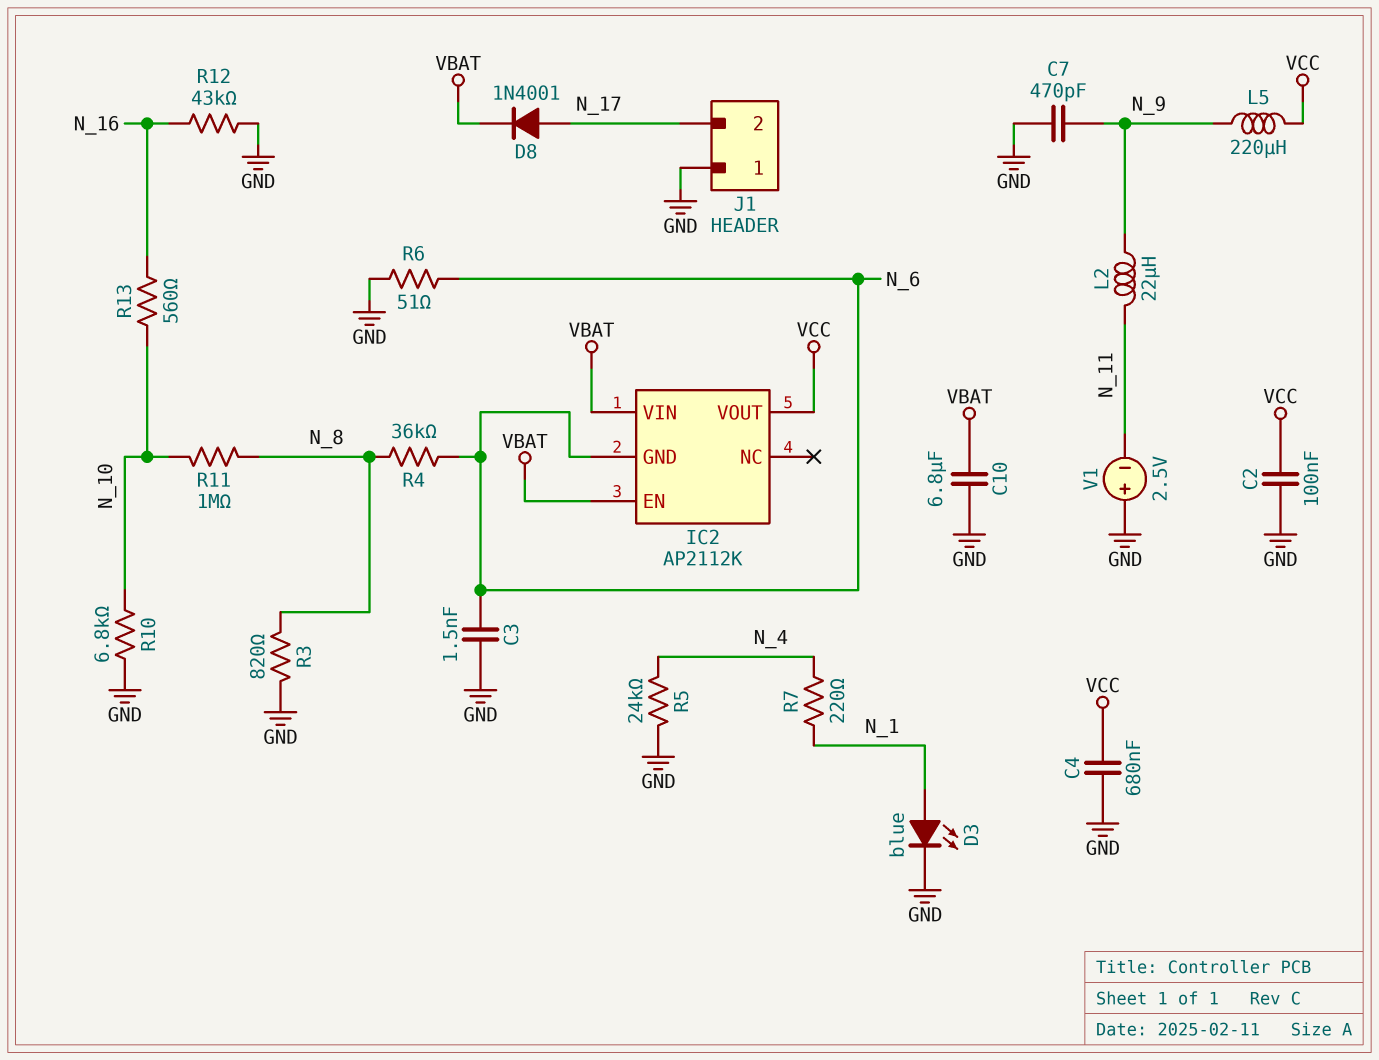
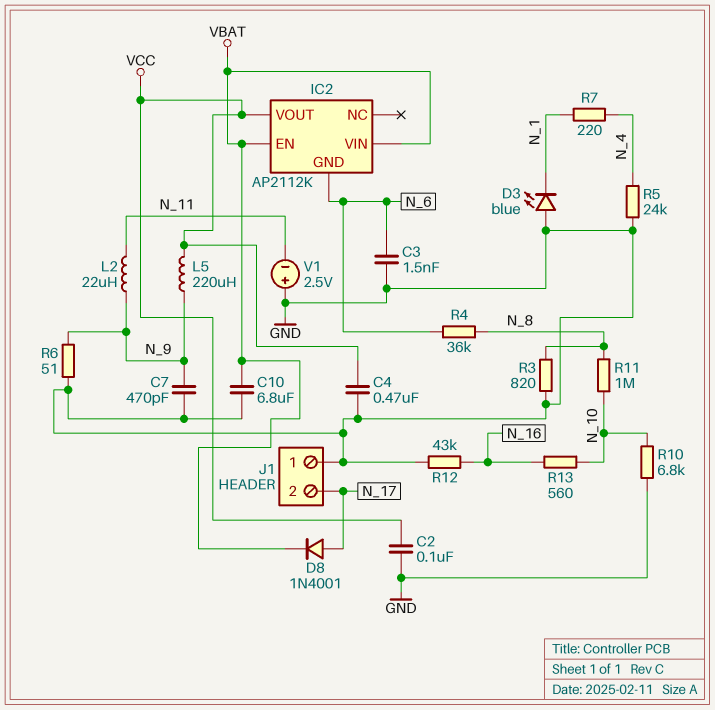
C4: 680nF (GND, VCC) -> 470nF (GND, VCC)
D3: LED blue (A N_1, K GND) -> LED blue (A GND, K N_1)
R6: 51 (GND, N_6) -> 51 (GND, N_9)

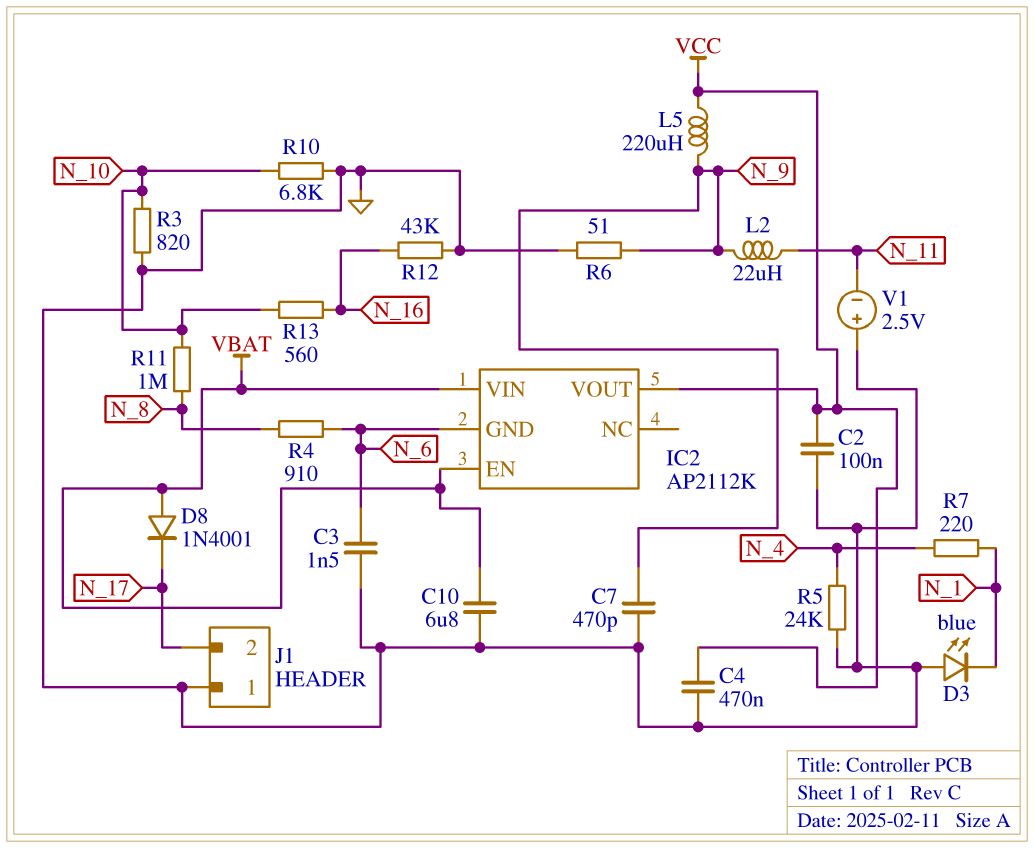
D8: diode 1N4001 (A N_17, K VBAT) -> diode 1N4001 (A VBAT, K N_17)
R3: 820 (GND, N_8) -> 820 (GND, N_10)
R4: 36k (N_6, N_8) -> 910 (N_6, N_8)

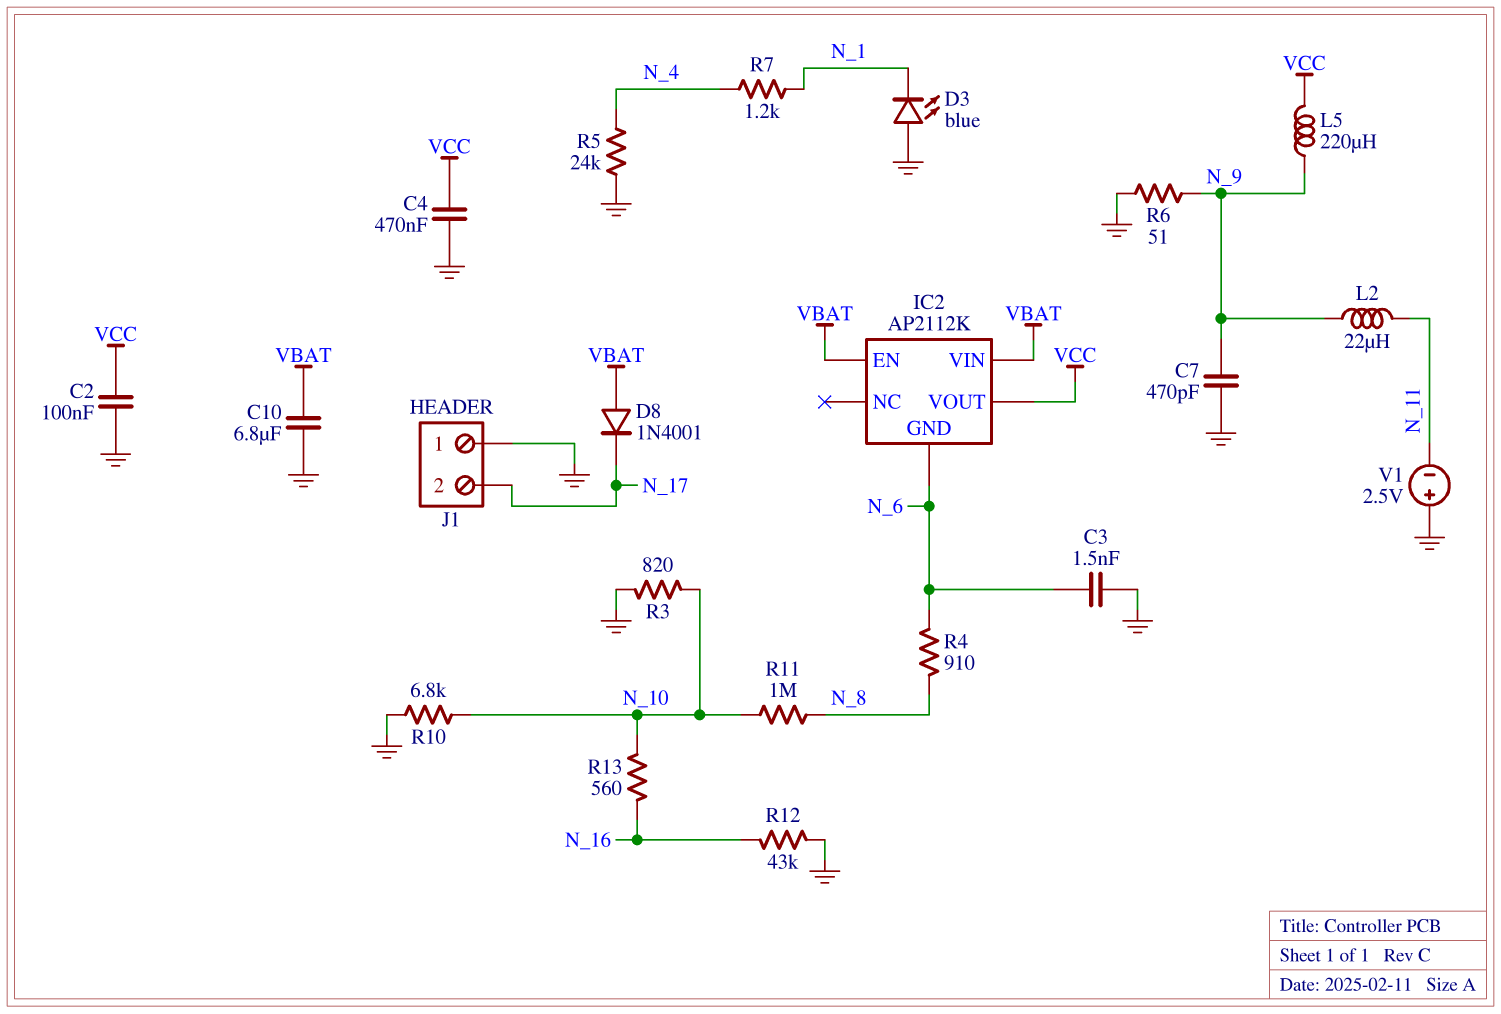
R7: 220 (N_1, N_4) -> 1.2k (N_1, N_4)

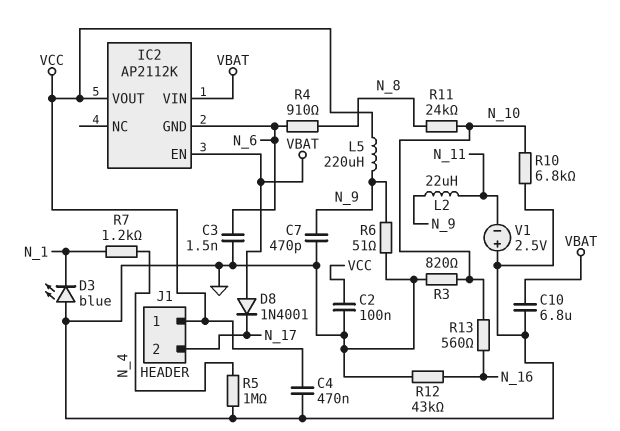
J1 pin 1: GND -> VCC
R5: 24k (GND, N_4) -> 1M (GND, N_4)
R11: 1M (N_8, N_10) -> 24k (N_8, N_10)

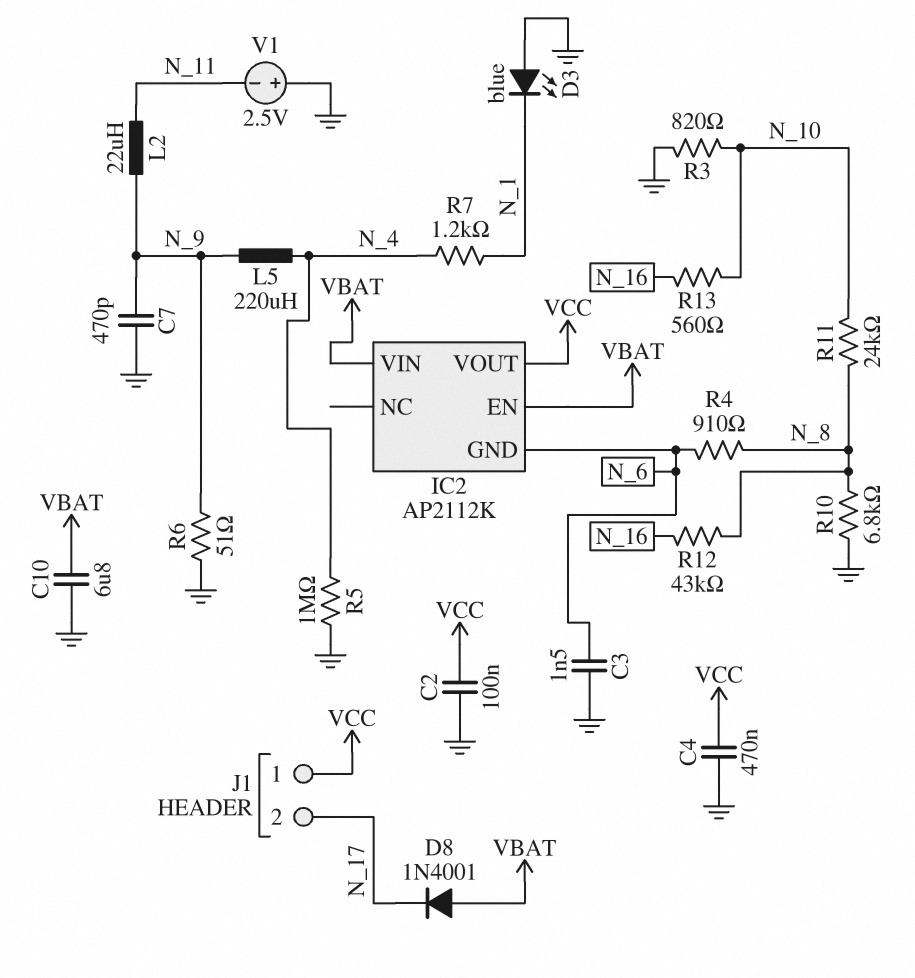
L5: 220uH (N_9, VCC) -> 220uH (N_4, N_9)
R10: 6.8k (GND, N_10) -> 6.8k (GND, N_8)
R12: 43k (GND, N_16) -> 43k (N_8, N_16)

